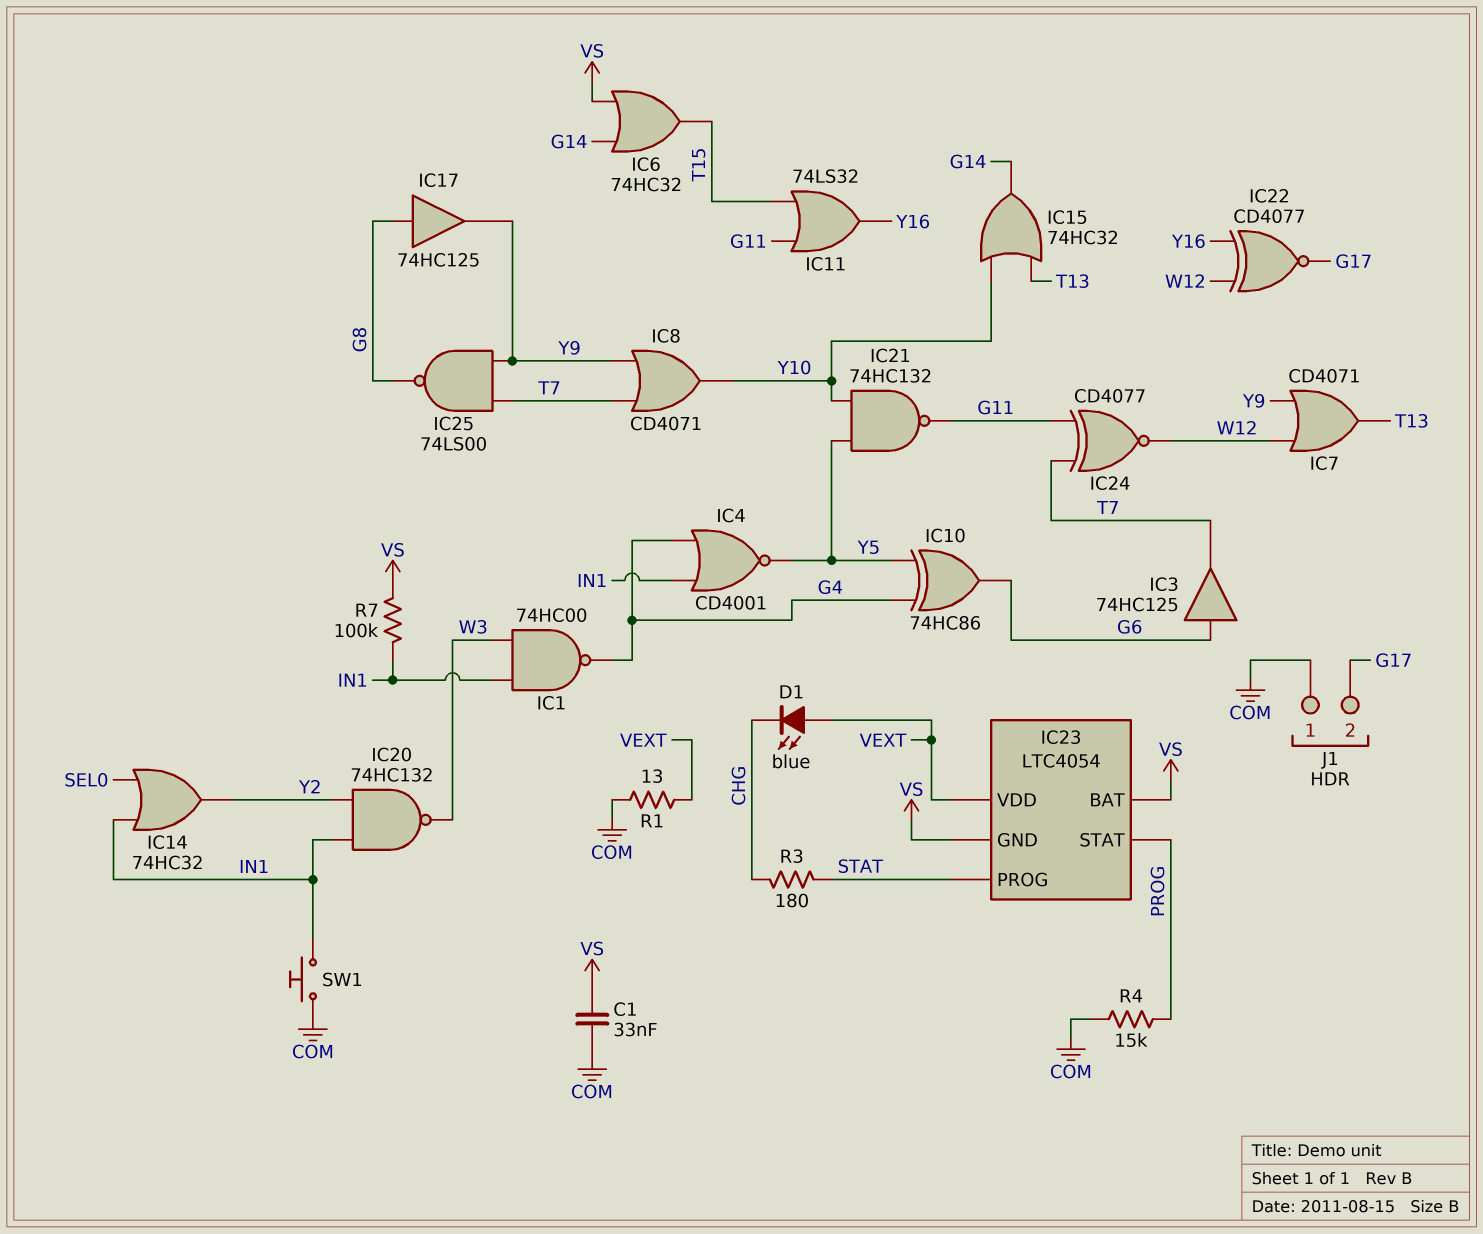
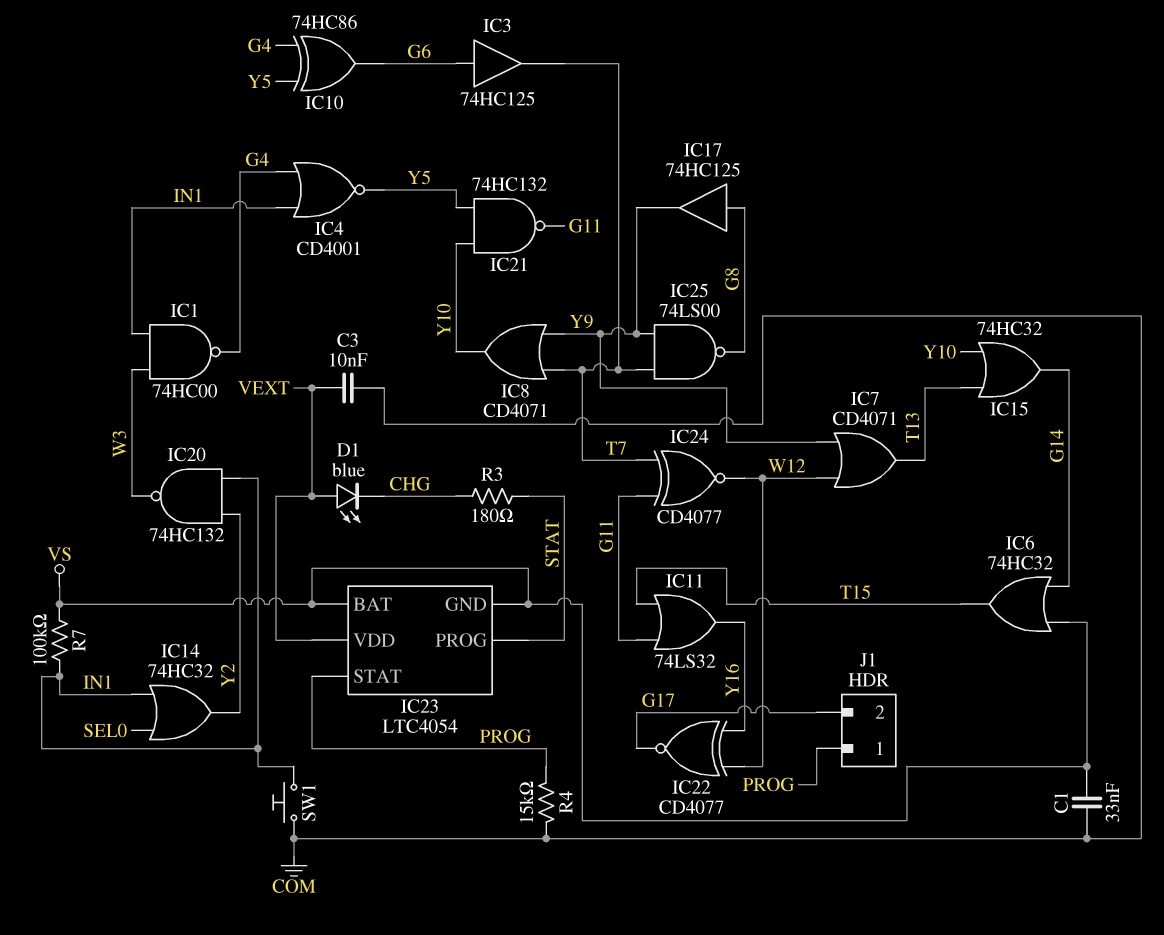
C3: none -> 10nF (COM, VEXT)
J1 pin 1: COM -> PROG
R1: 13 (COM, VEXT) -> none

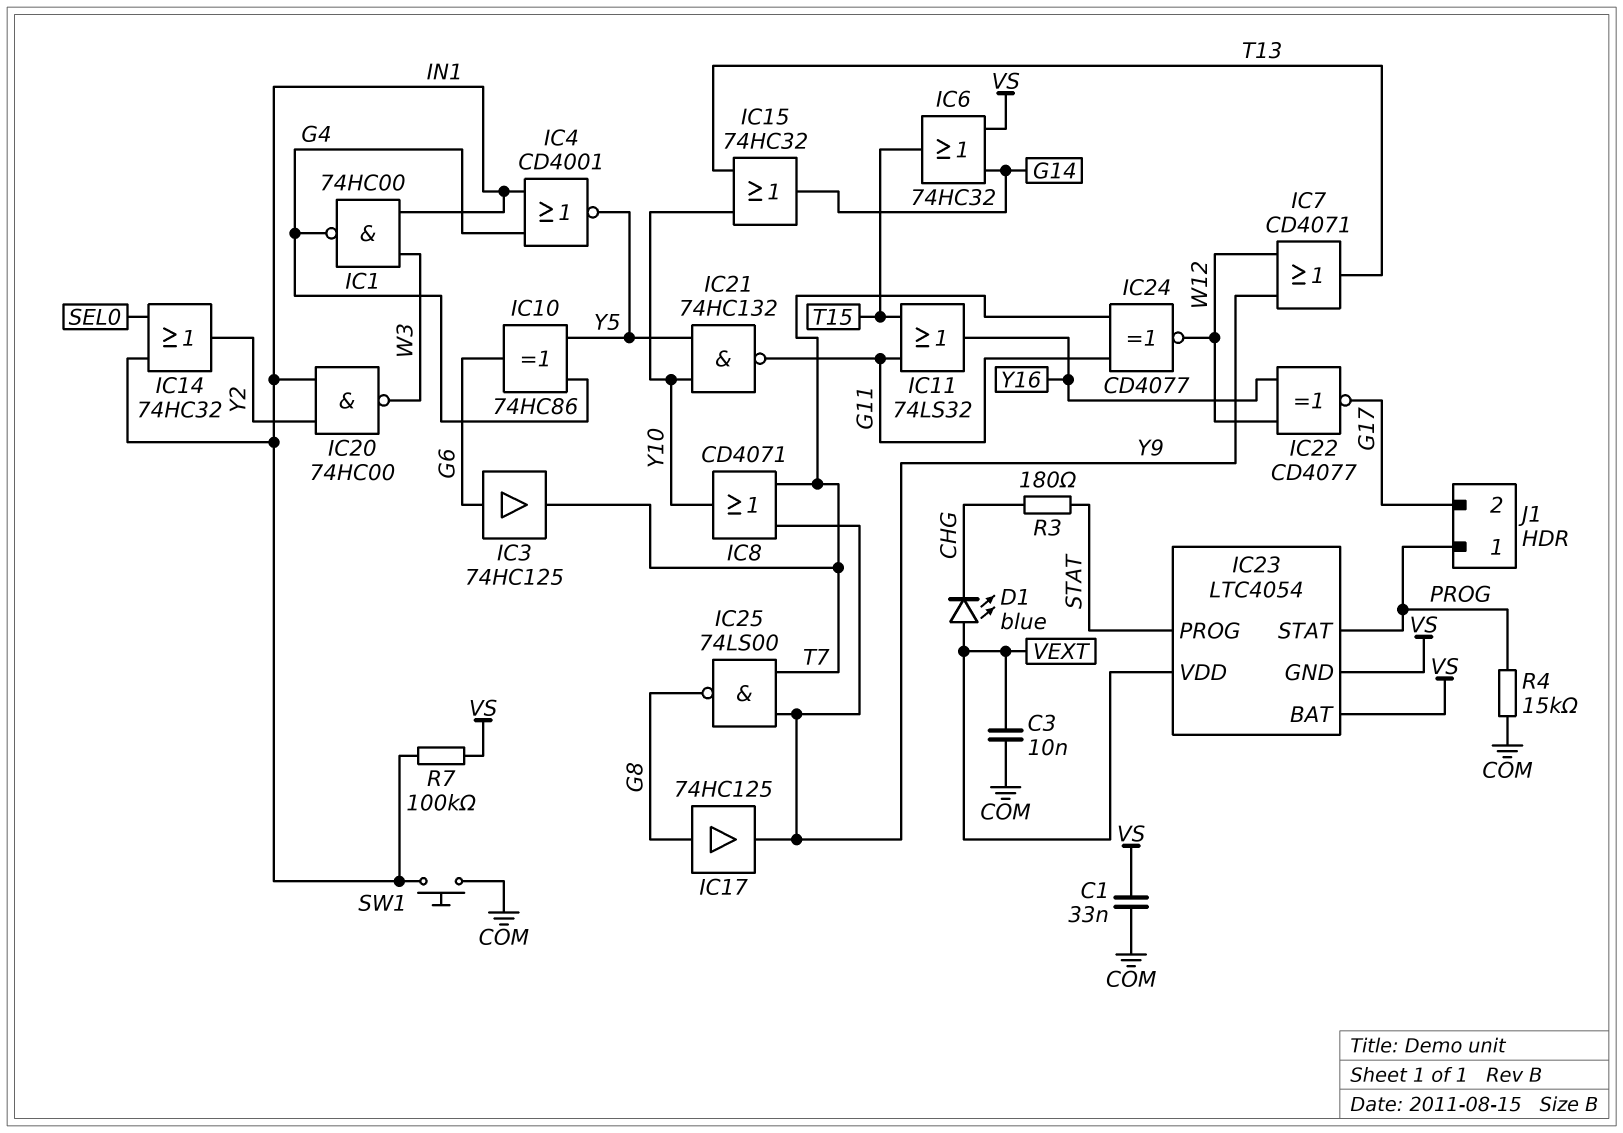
IC20: NAND 74HC132 (in IN1, in Y2, out W3) -> NAND 74HC00 (in IN1, in Y2, out W3)

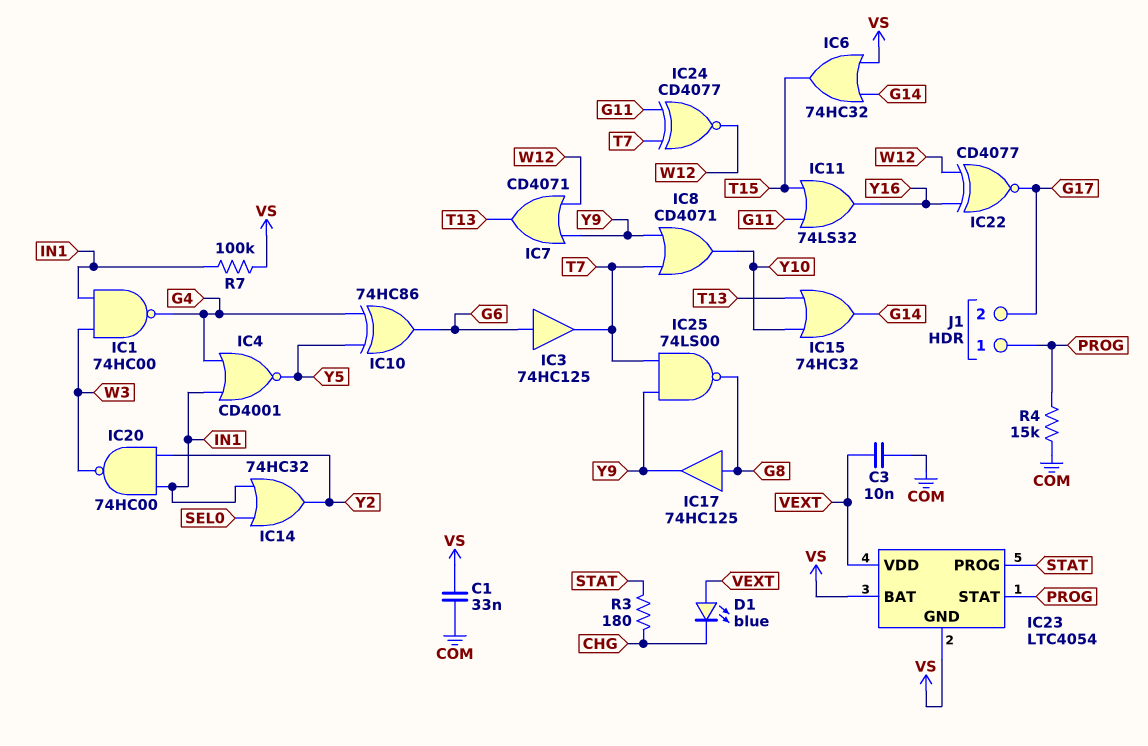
IC21: NAND 74HC132 (in Y5, in Y10, out G11) -> none
SW1: button (COM, IN1) -> none

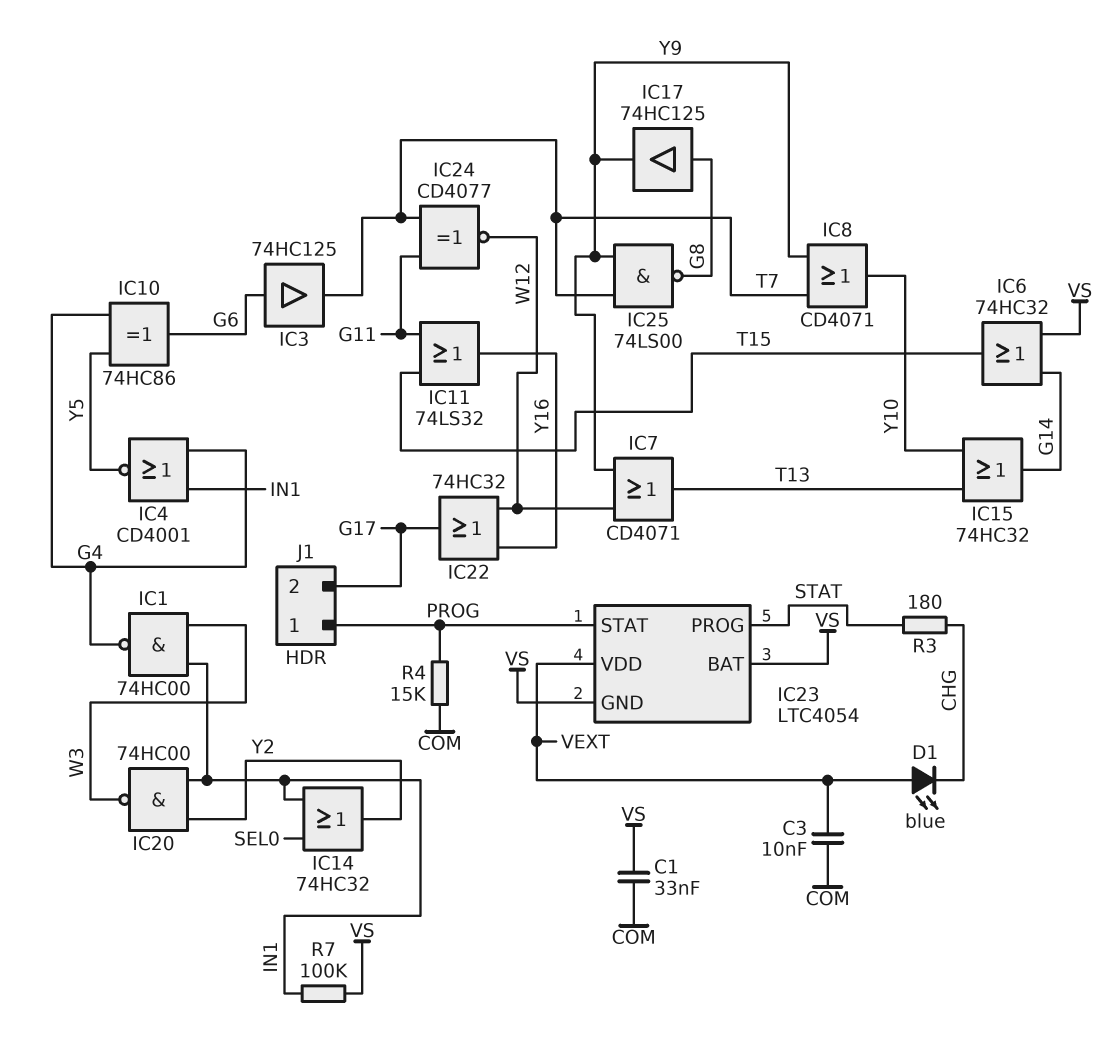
IC22: XNOR CD4077 (in W12, in Y16, out G17) -> OR 74HC32 (in W12, in Y16, out G17)

